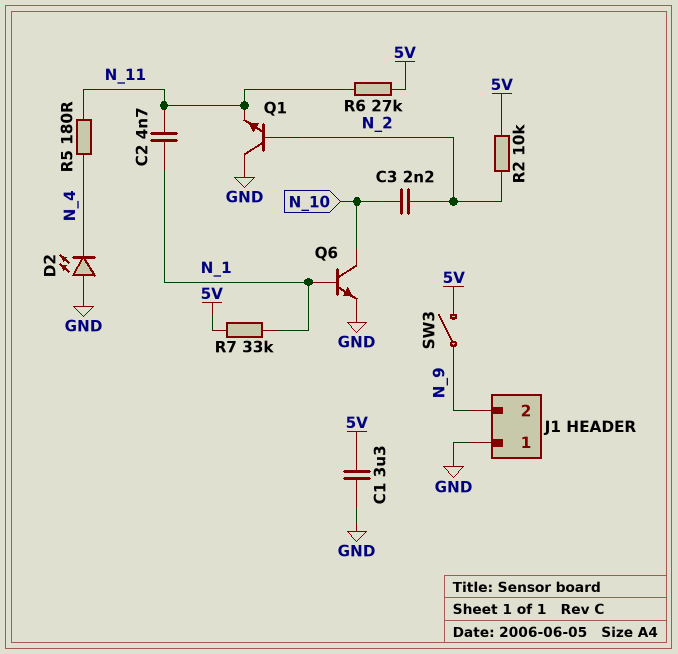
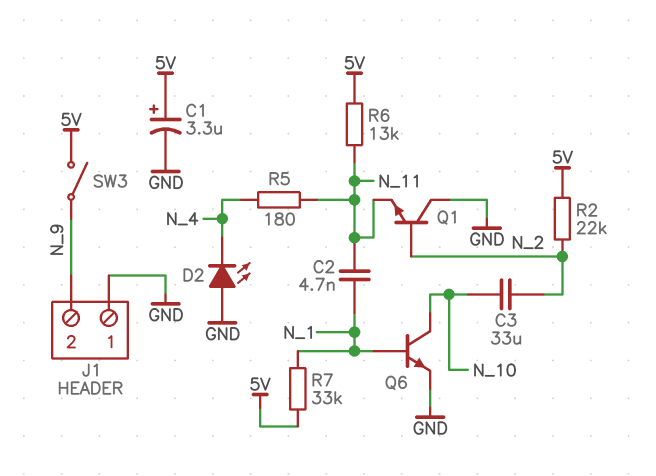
C1: 3.3uF (5V, GND) -> 3.3uF (plus 5V, minus GND)
C3: 2.2nF (N_2, N_10) -> 33uF (N_2, N_10)
R2: 10k (5V, N_2) -> 22k (5V, N_2)
R6: 27k (5V, N_11) -> 13k (5V, N_11)

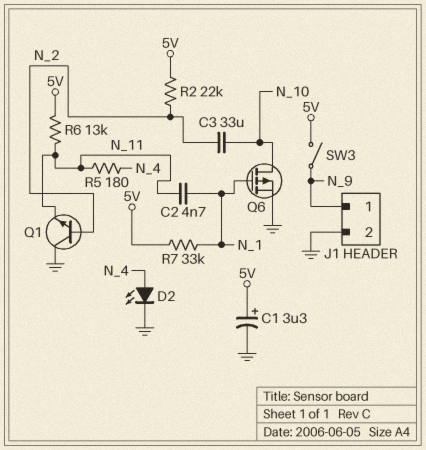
D2: LED (A GND, K N_4) -> LED (A N_4, K GND)
J1 pin 1: GND -> N_9
J1 pin 2: N_9 -> GND
Q6: NPN (B N_1, C N_10, E GND) -> PMOS (G N_1, D N_10, S GND)

